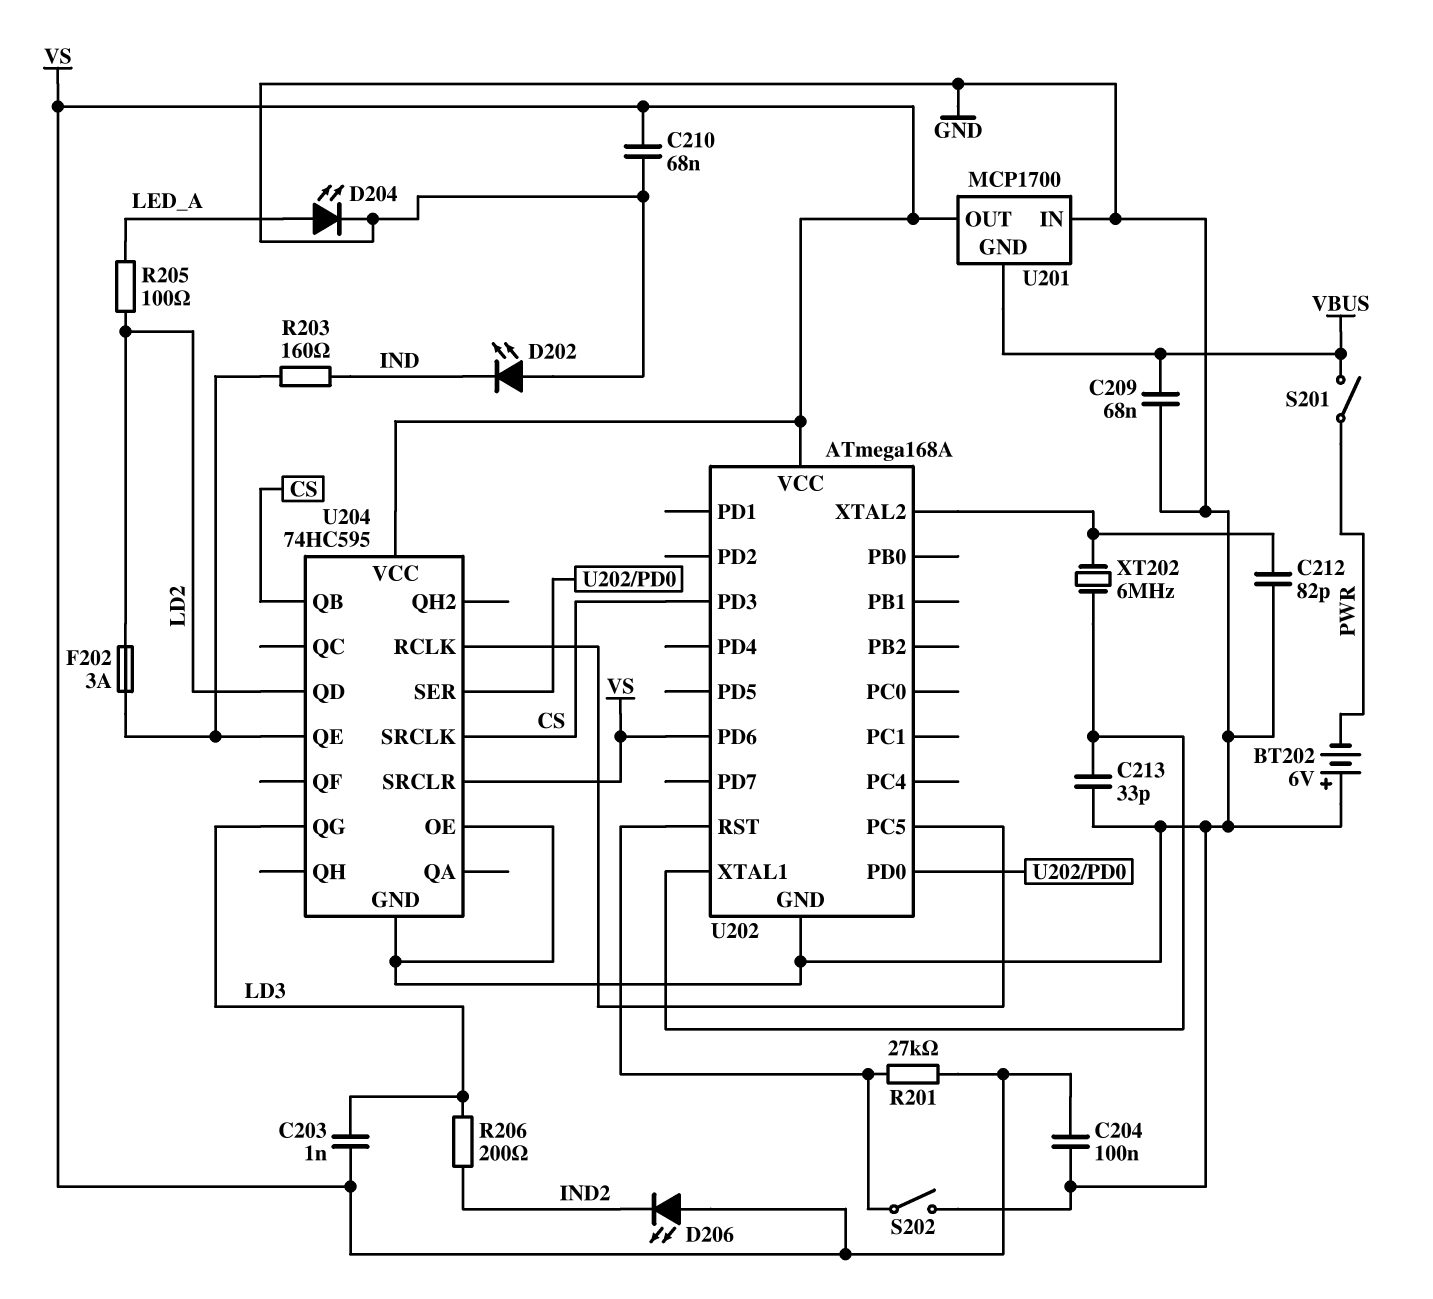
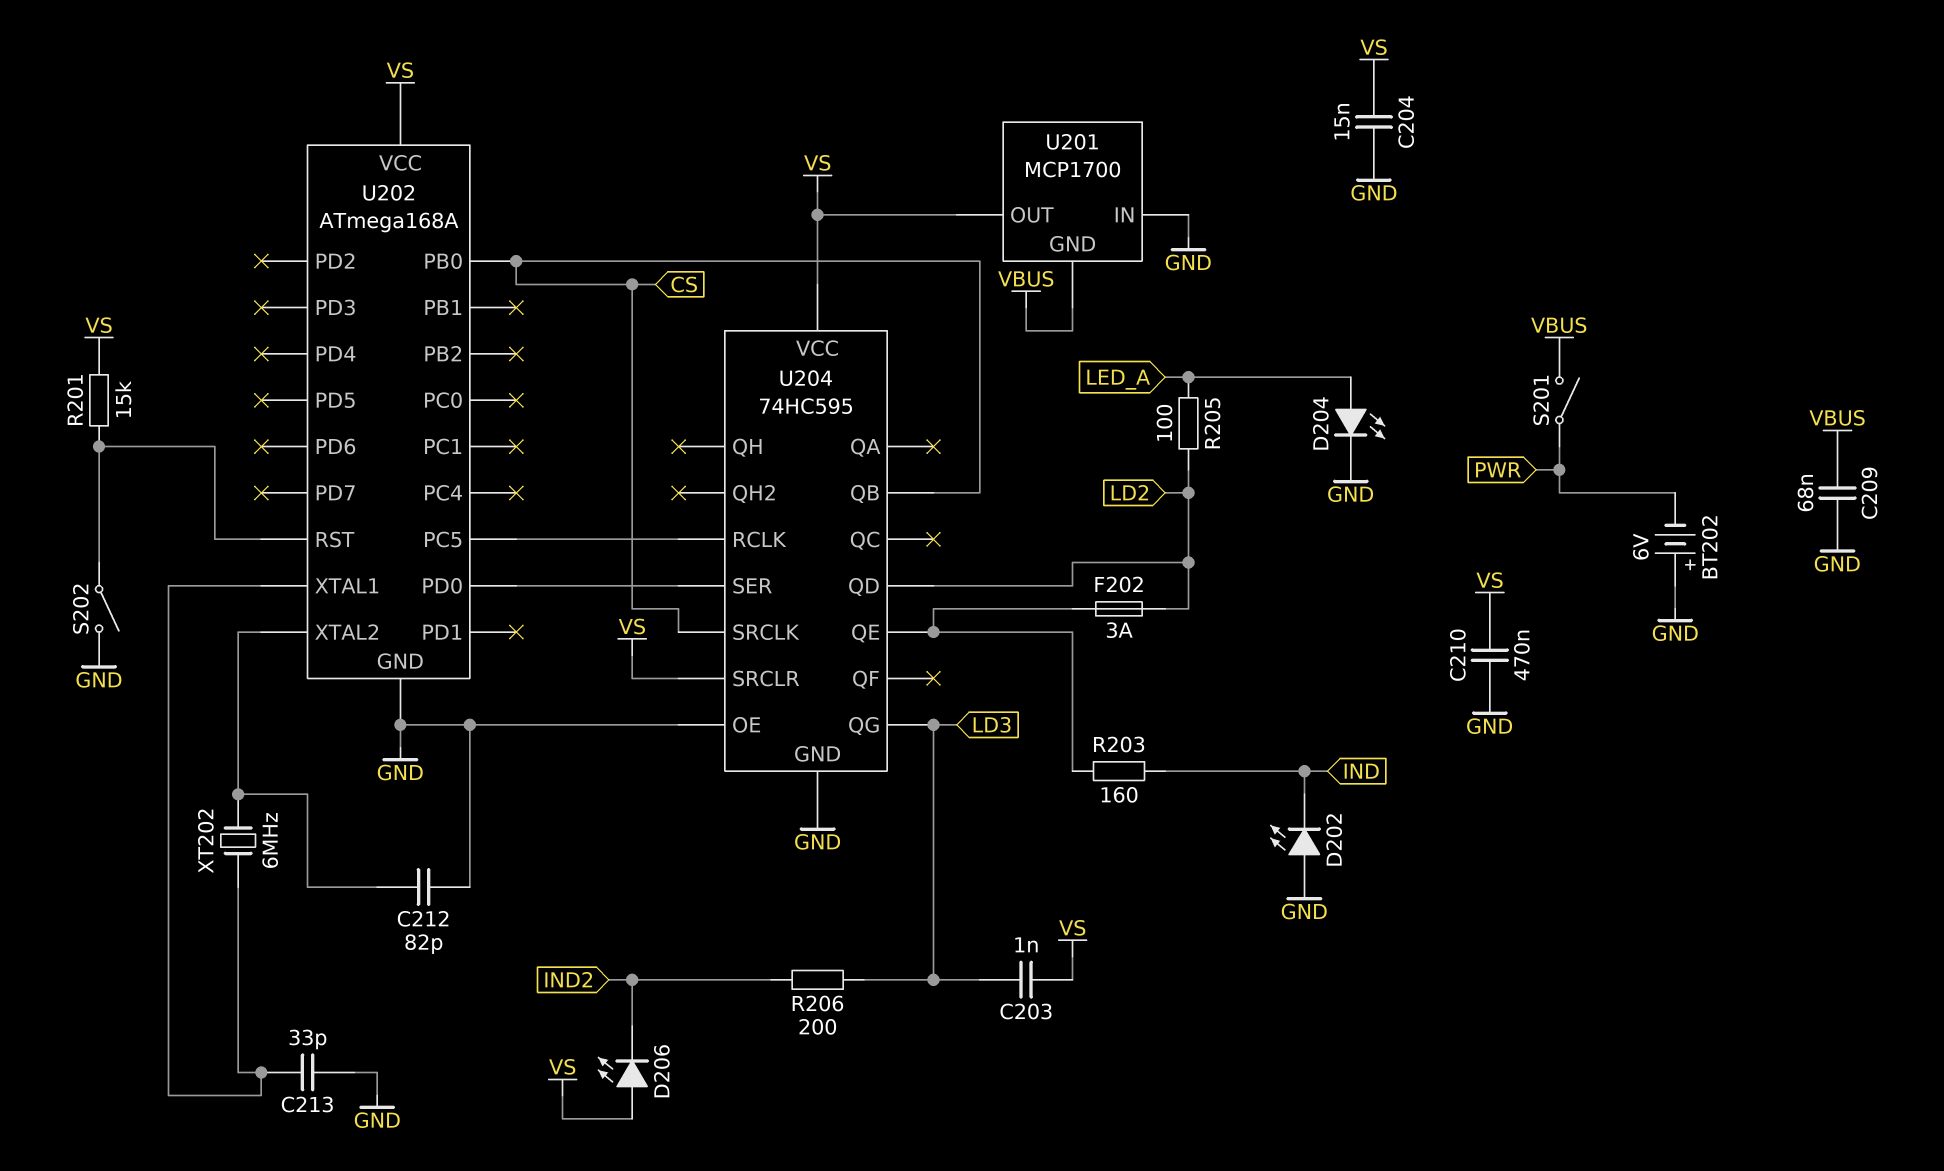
C204: 100nF (GND, VS) -> 15nF (GND, VS)
C210: 68nF (GND, VS) -> 470nF (GND, VS)
R201: 27k (U202/RST, VS) -> 15k (U202/RST, VS)
U202 pin PB0: none -> CS
U202 pin PD3: CS -> none
U202 pin PD6: VS -> none

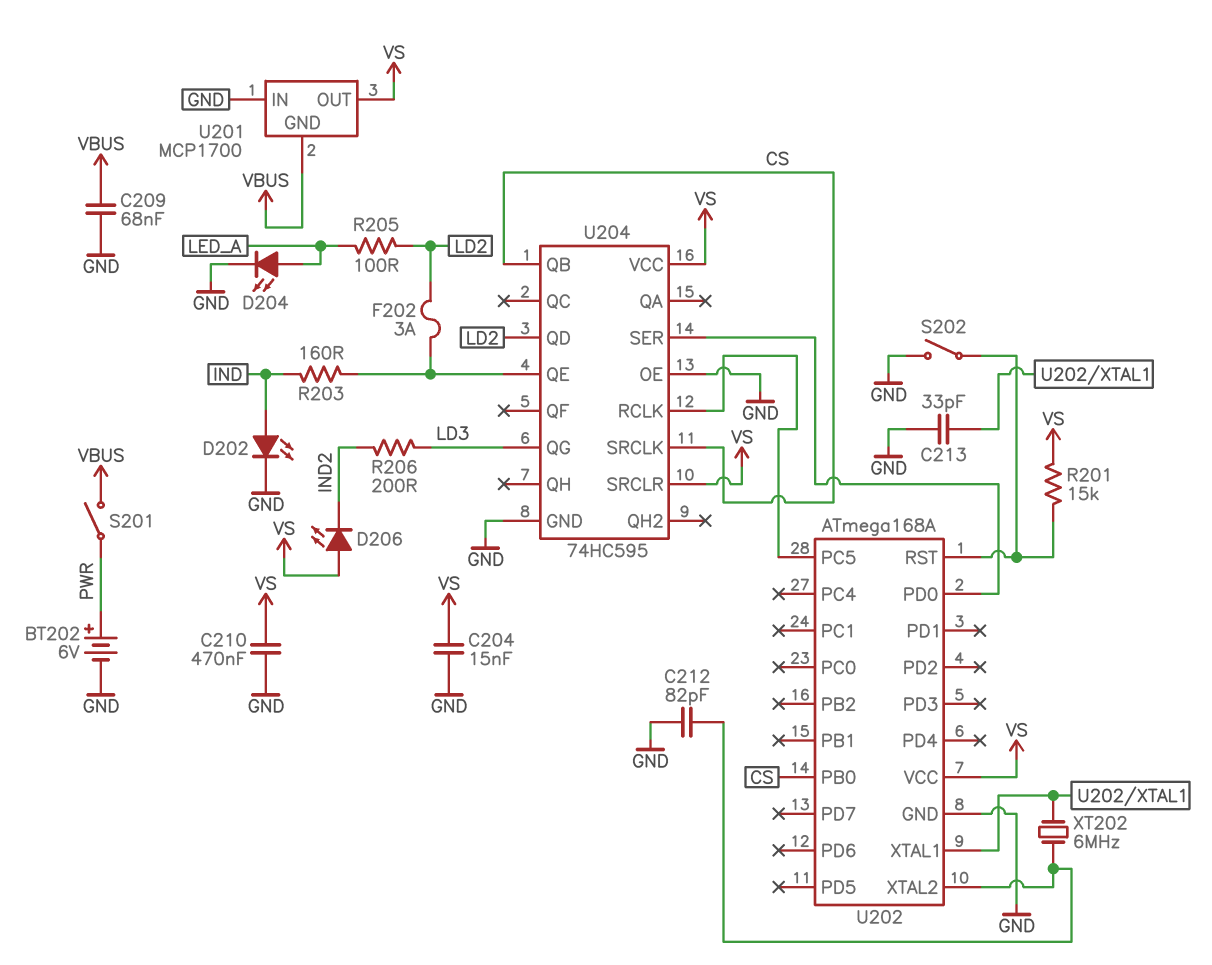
BT202: 6V (plus GND, minus PWR) -> 6V (plus PWR, minus GND)
C203: 1nF (LD3, VS) -> none
D202: LED (A GND, K IND) -> LED (A IND, K GND)

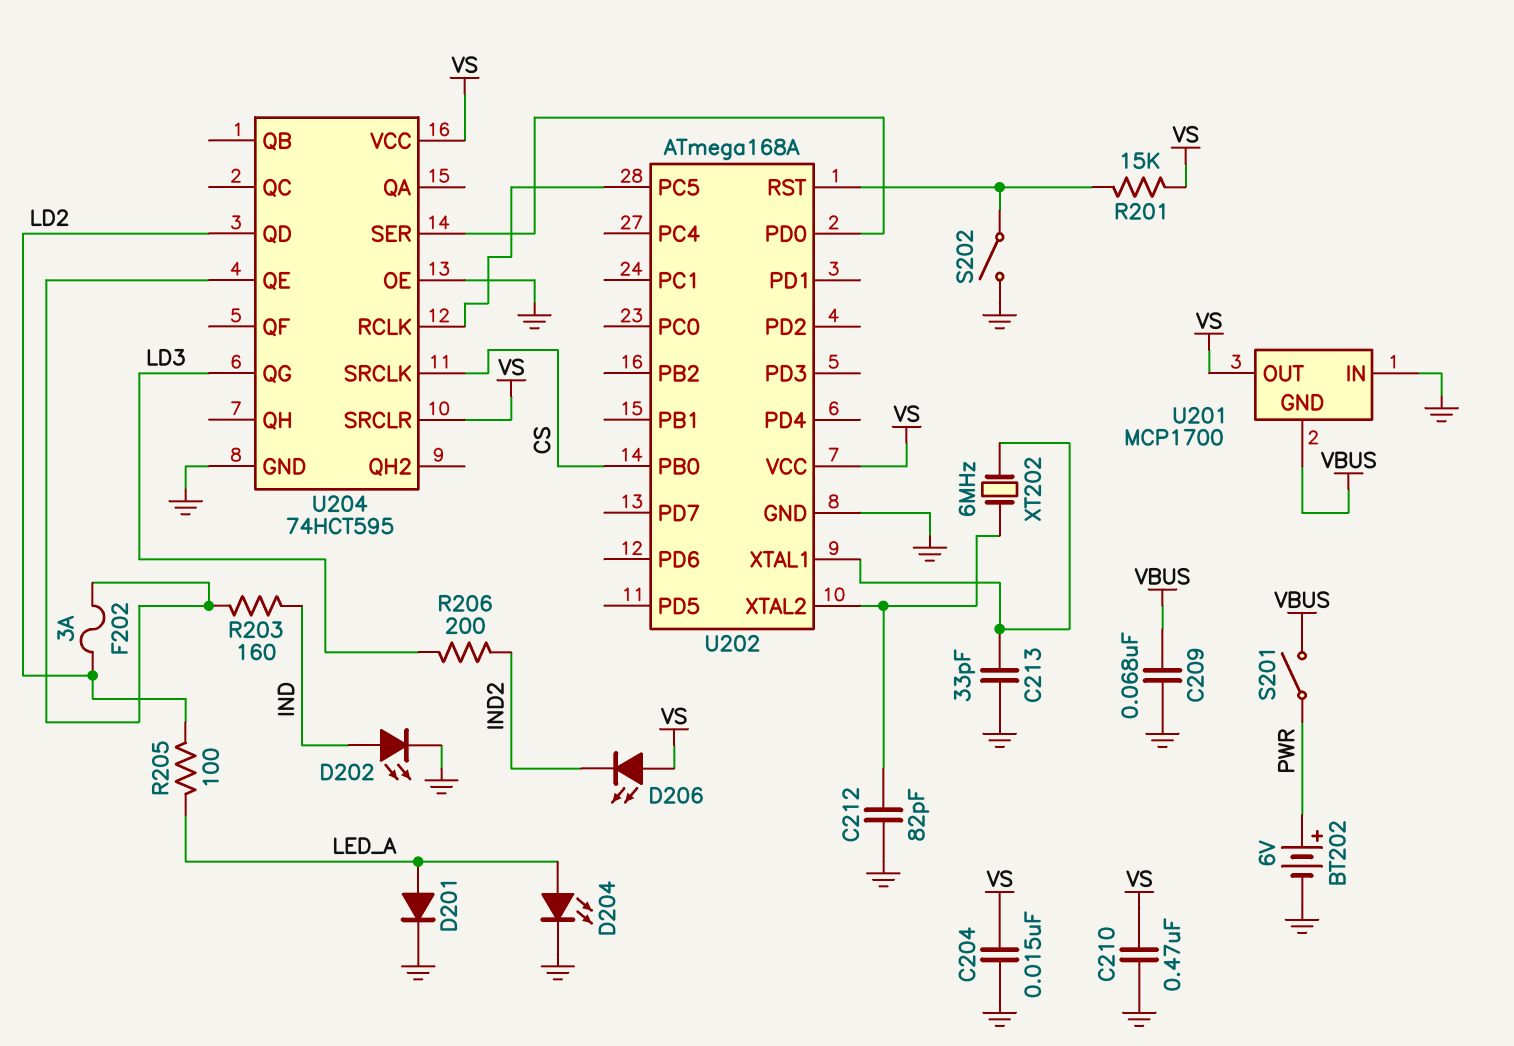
D201: none -> diode (A LED_A, K GND)
U204: 74HC595 -> 74HCT595
U204 pin QB: CS -> none

